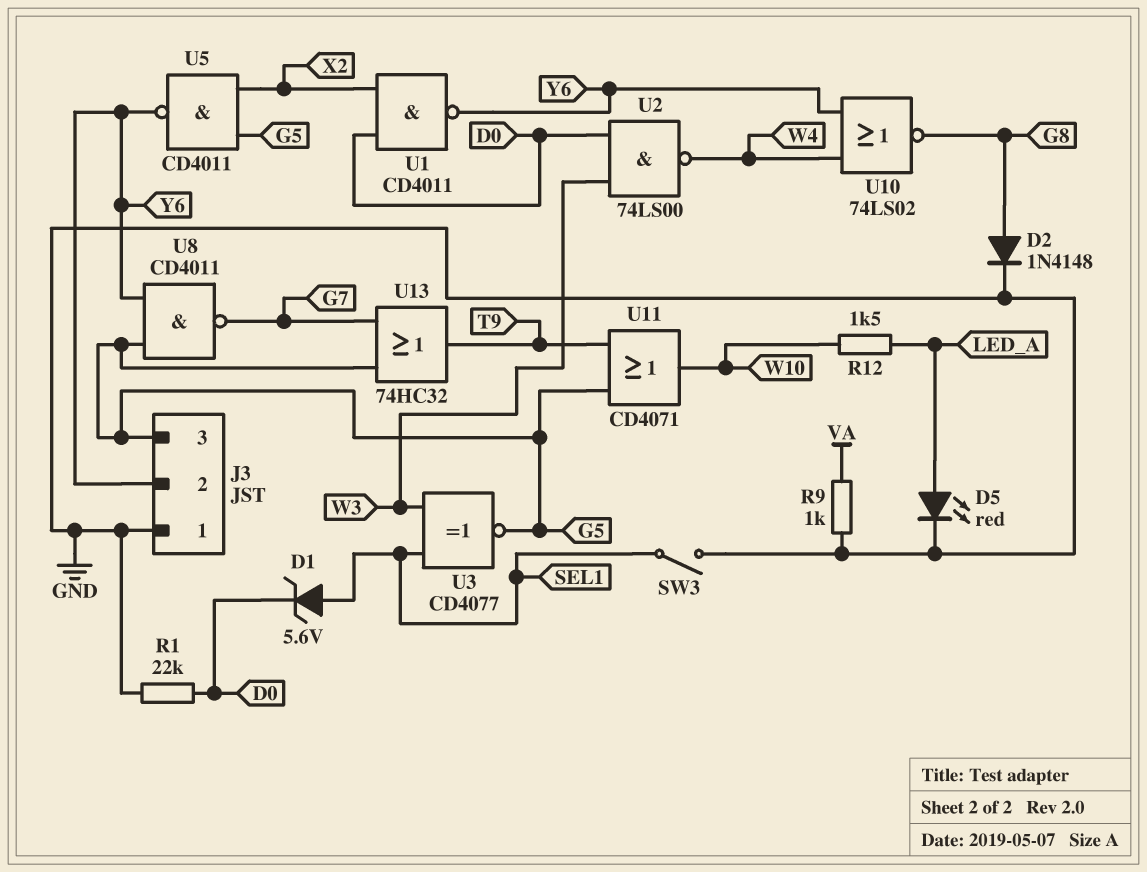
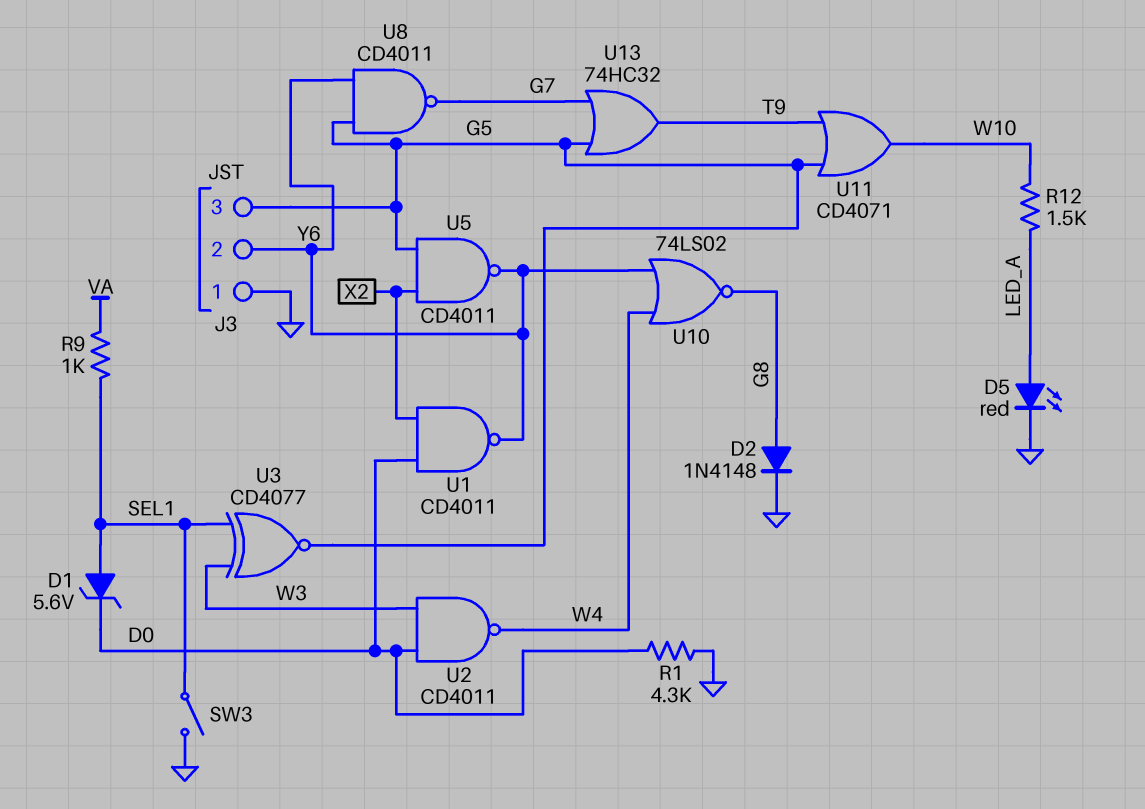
R1: 22k (D0, GND) -> 4.3k (D0, GND)
R9: 1k (GND, VA) -> 1k (SEL1, VA)
U2: NAND 74LS00 (in D0, in W3, out W4) -> NAND CD4011 (in D0, in W3, out W4)

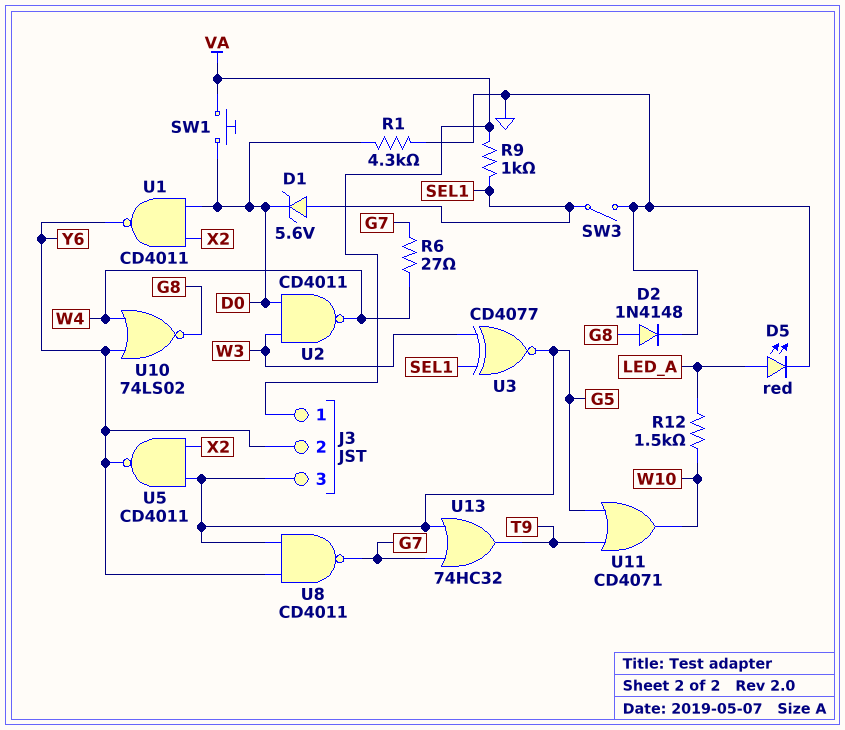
J3 pin 1: GND -> VA
R6: none -> 27 (G7, W4)
SW1: none -> button (D0, VA)

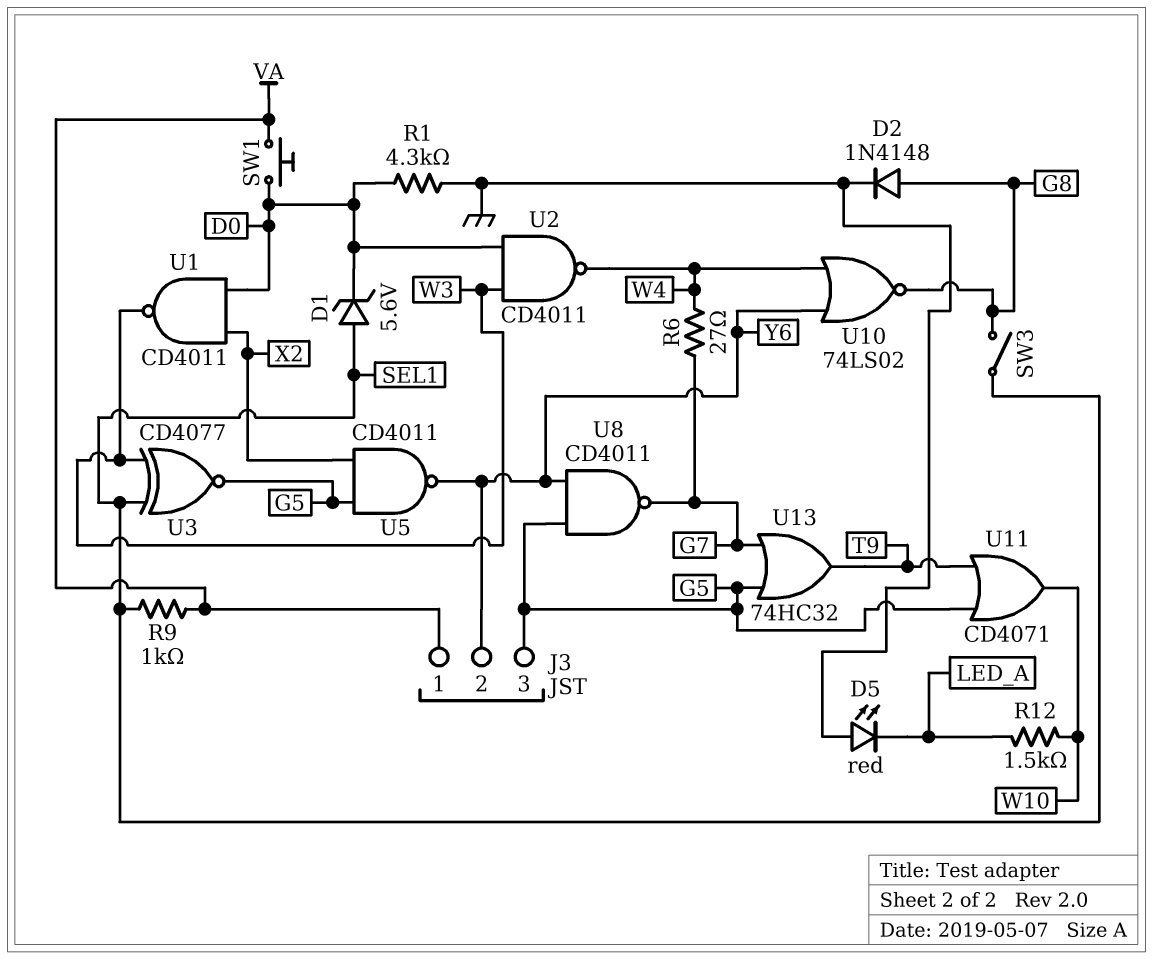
D5: LED red (A LED_A, K GND) -> LED red (A GND, K LED_A)
SW3: switch (GND, SEL1) -> switch (G8, SEL1)
U1: NAND CD4011 (in D0, in X2, out Y6) -> NAND CD4011 (in D0, in X2, out W3)

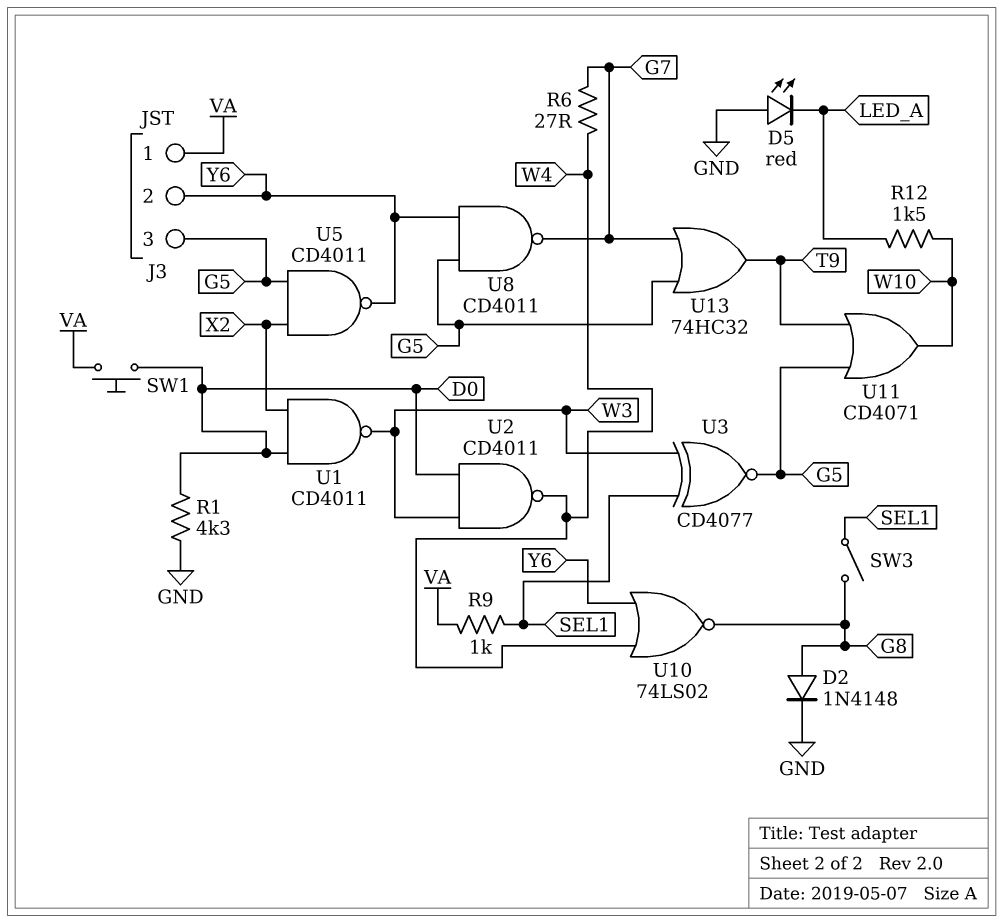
D1: zener 5.6V (A SEL1, K D0) -> none

